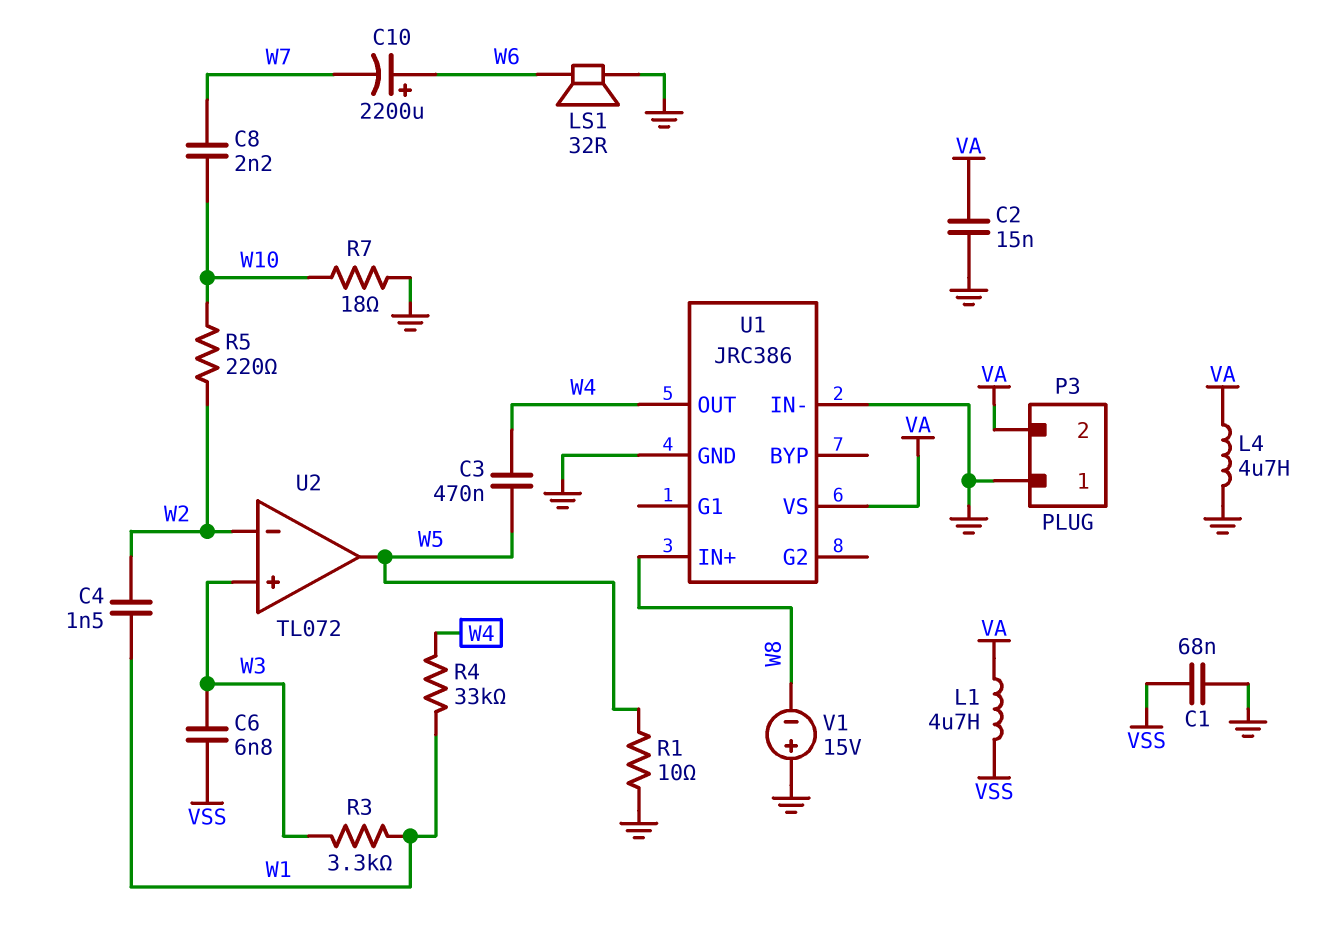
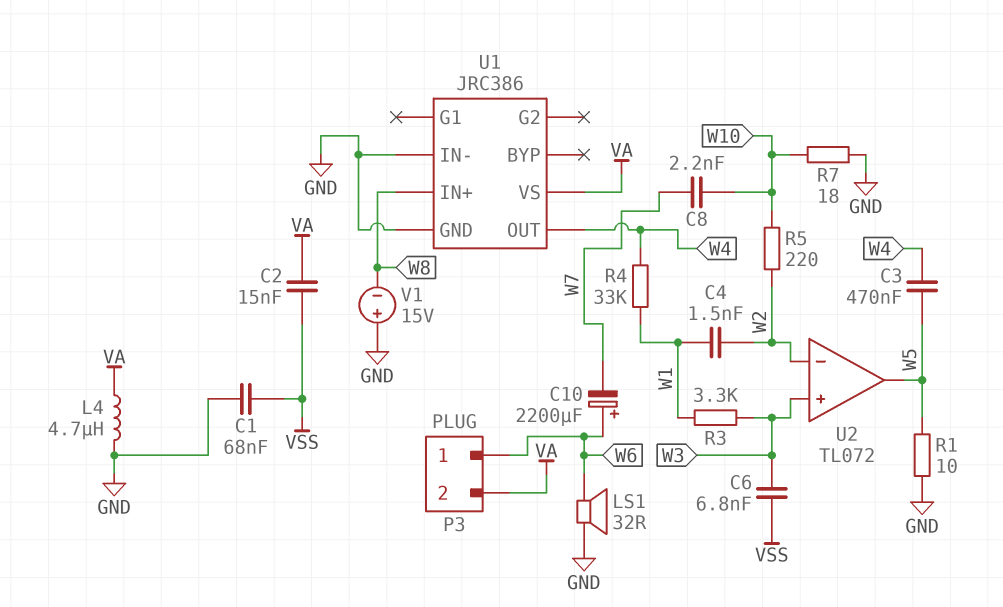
C2: 15nF (GND, VA) -> 15nF (VA, VSS)
L1: 4.7uH (VA, VSS) -> none
P3 pin 1: GND -> W6

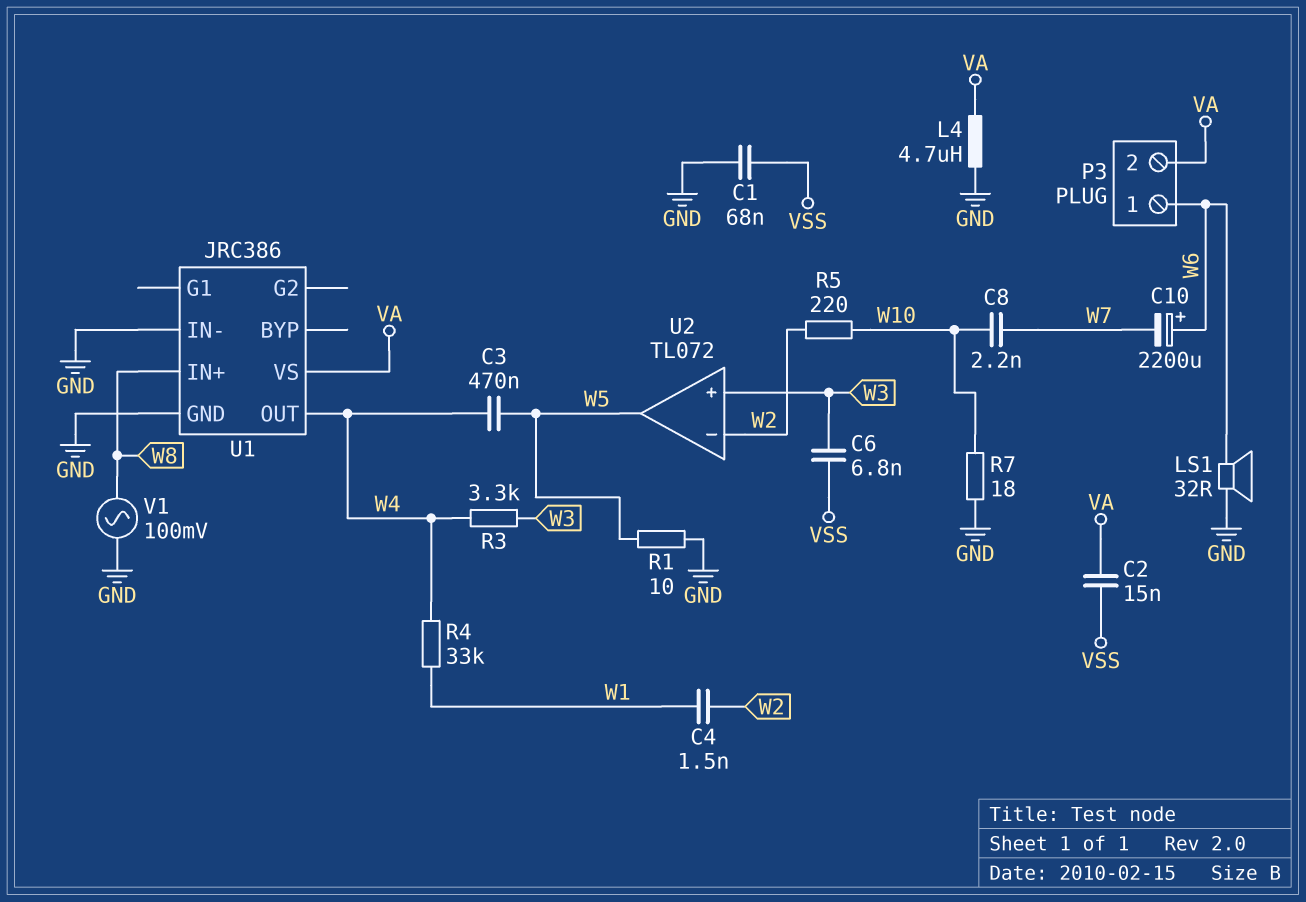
R3: 3.3k (W1, W3) -> 3.3k (W3, W4)
V1: 15V (plus GND, minus W8) -> AC 100mV (GND, W8)

